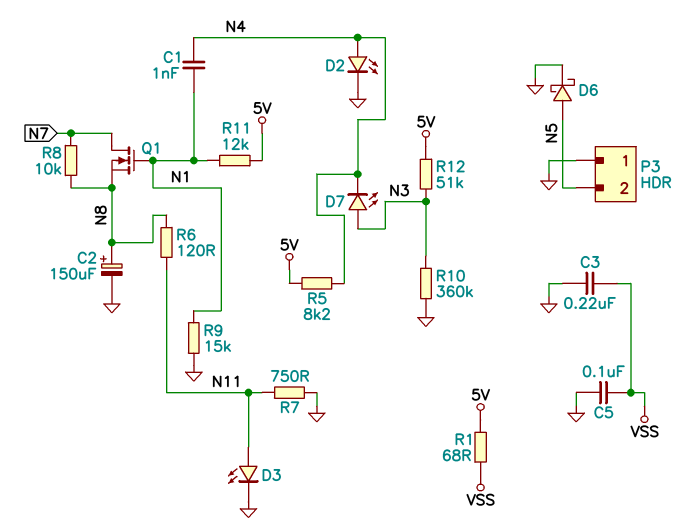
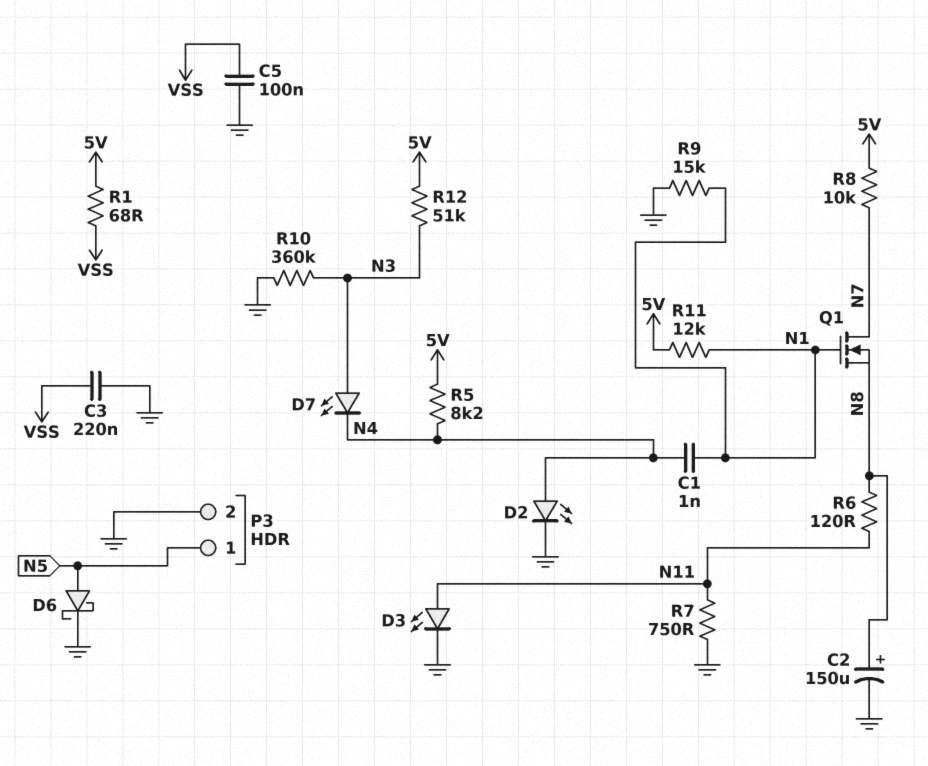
P3 pin 1: GND -> N5
P3 pin 2: N5 -> GND
R8: 10k (N7, N8) -> 10k (5V, N7)

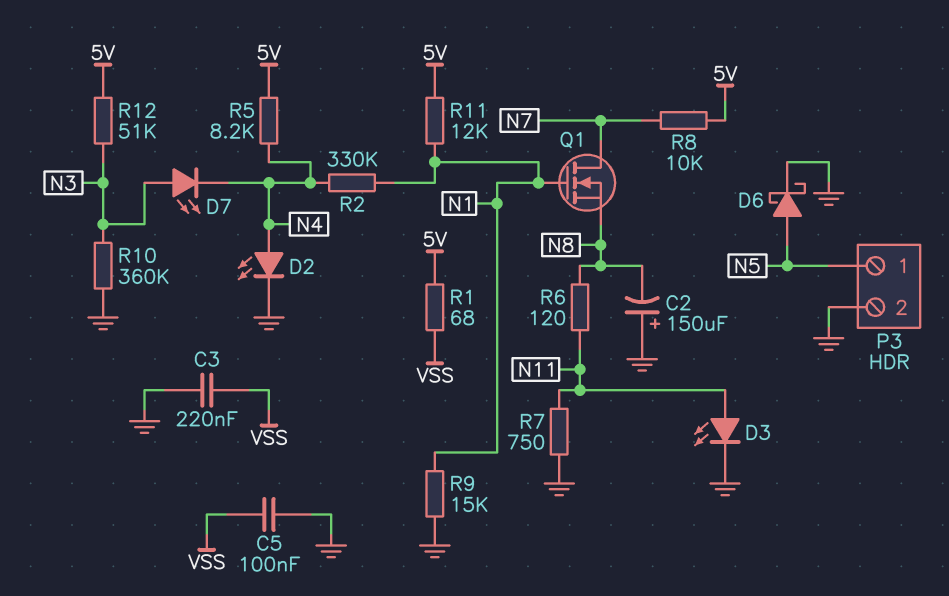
C1: 1nF (N1, N4) -> none
C2: 150uF (plus N8, minus GND) -> 150uF (plus GND, minus N8)
R2: none -> 330k (N1, N4)

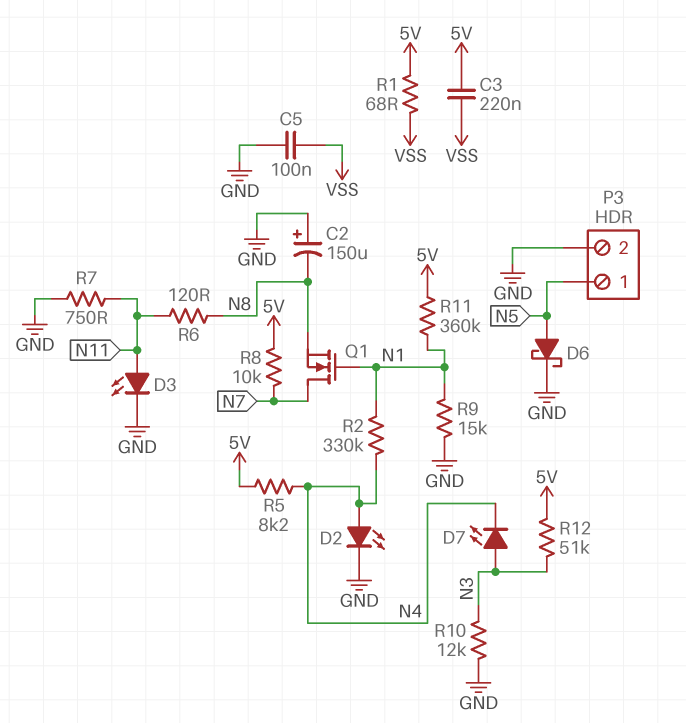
C3: 220nF (GND, VSS) -> 220nF (5V, VSS)
R10: 360k (GND, N3) -> 12k (GND, N3)
R11: 12k (5V, N1) -> 360k (5V, N1)

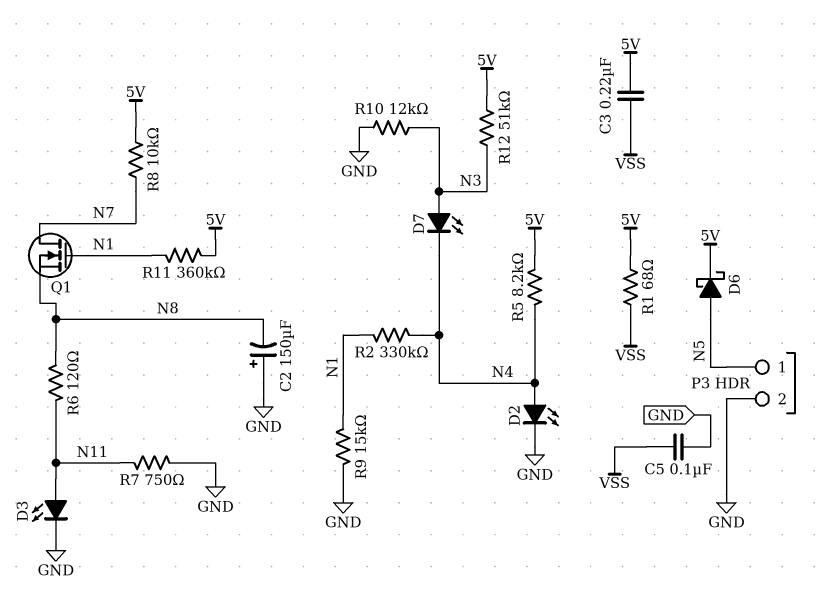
D6: schottky (A N5, K GND) -> schottky (A N5, K 5V)

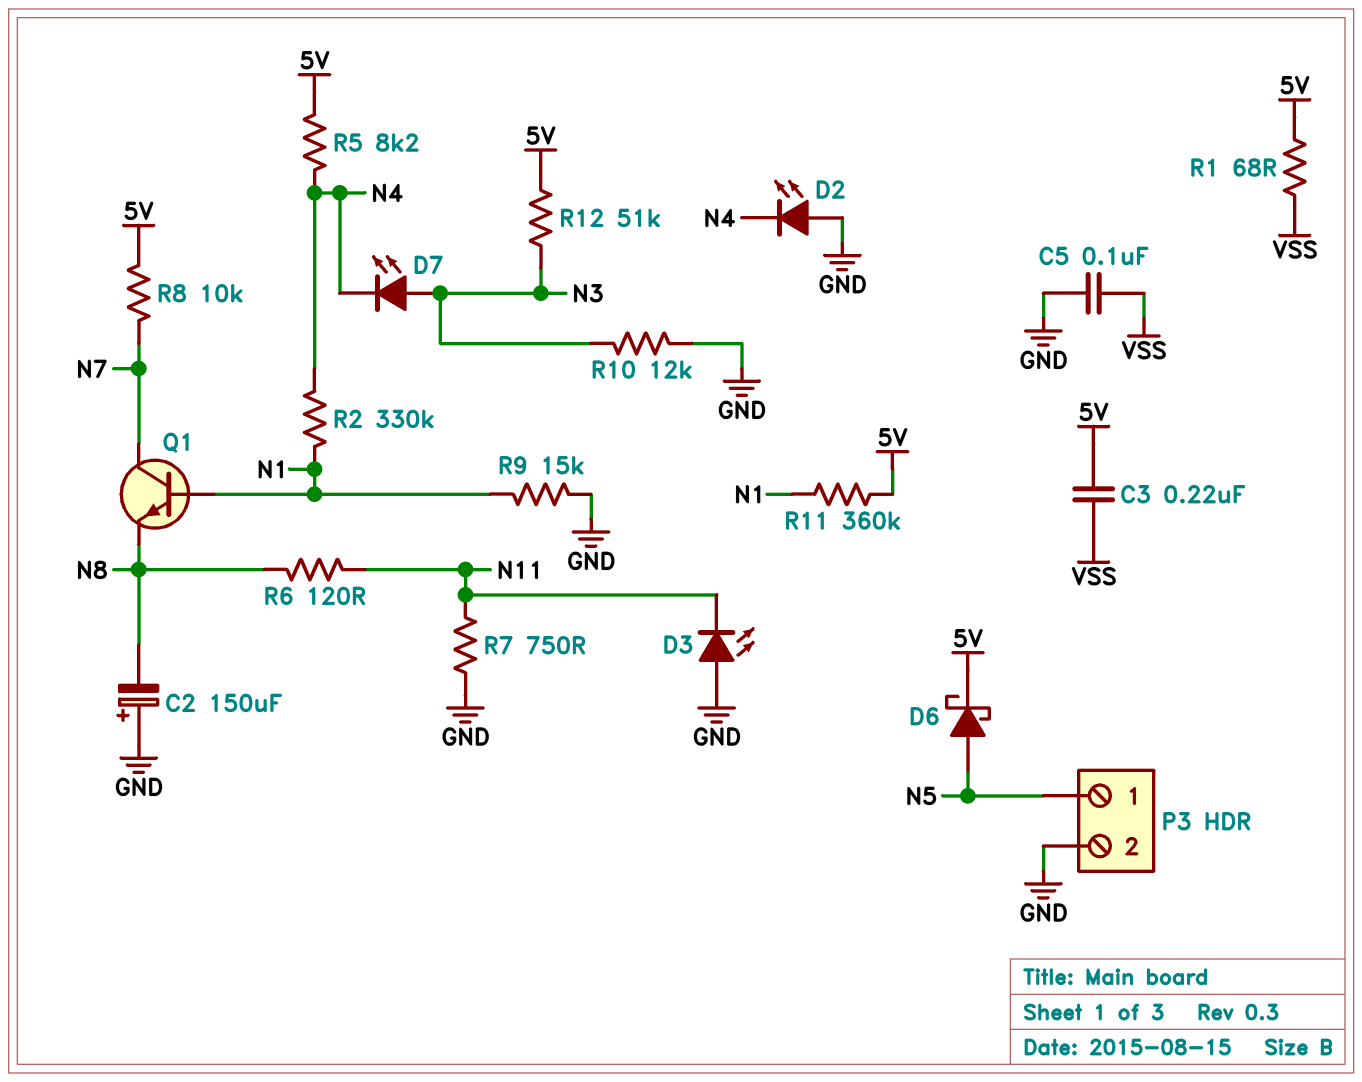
D2: LED (A N4, K GND) -> LED (A GND, K N4)
D3: LED (A N11, K GND) -> LED (A GND, K N11)
Q1: NMOS (G N1, D N7, S N8) -> NPN (B N1, C N7, E N8)

